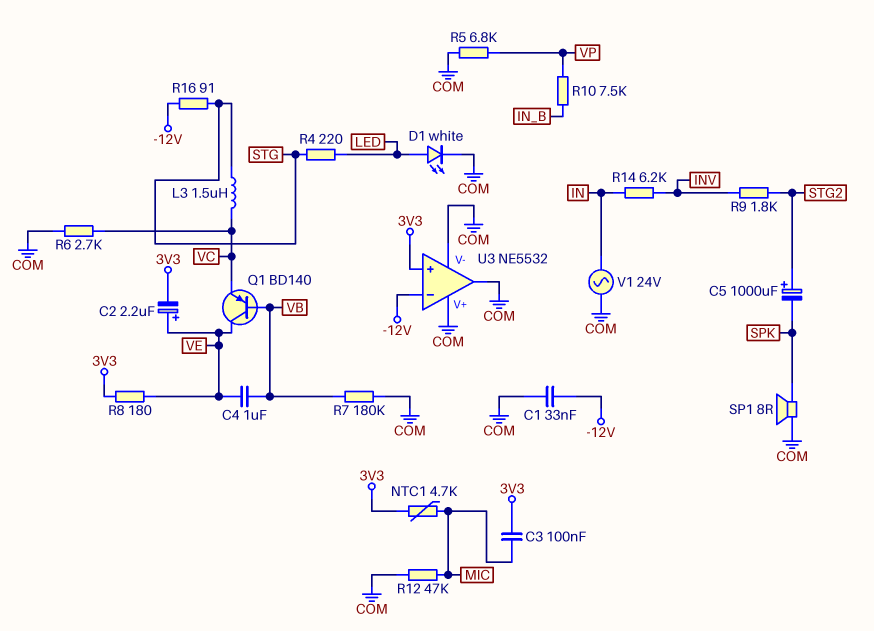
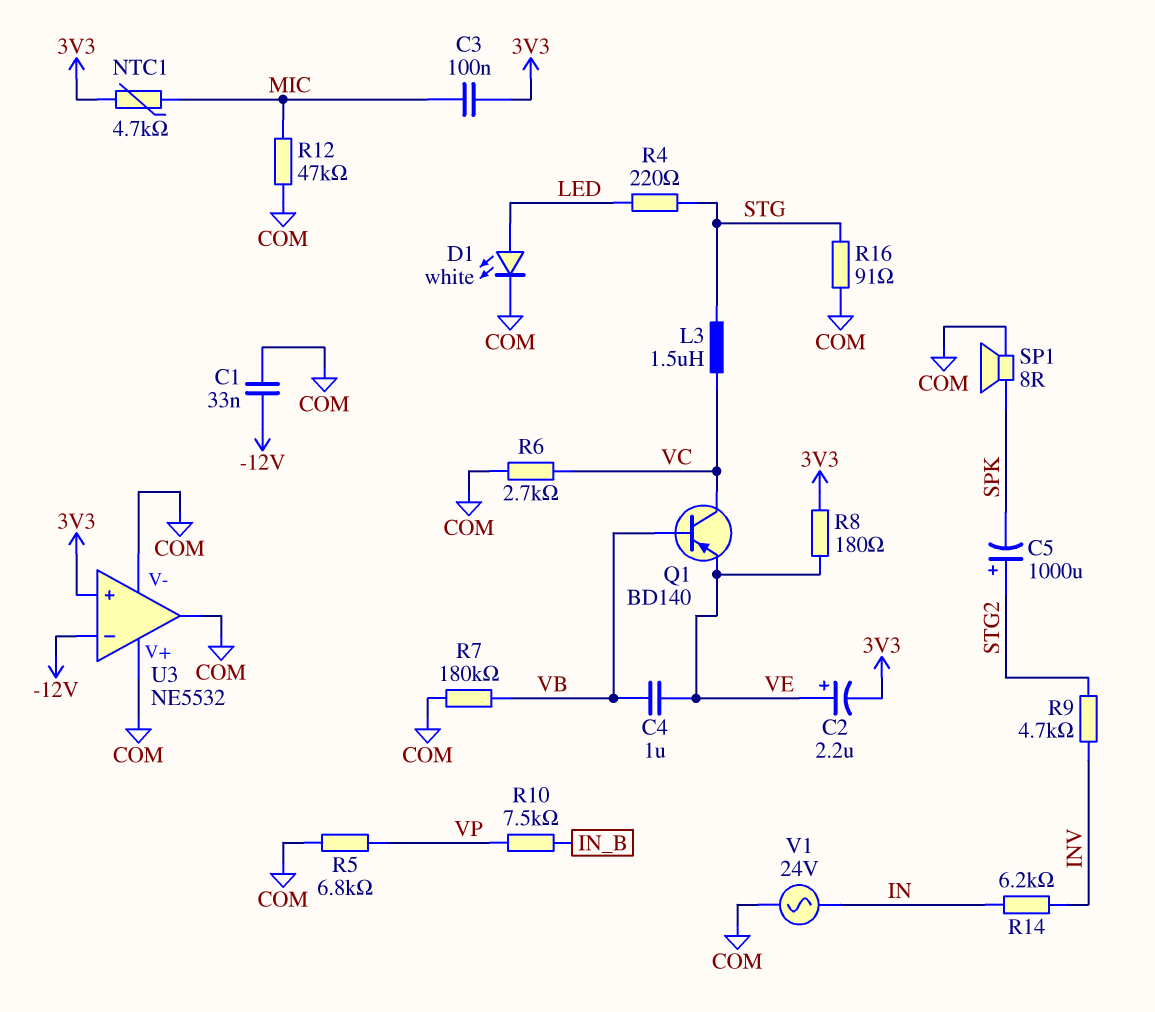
Q1: PNP BD140 (B VB, C VE, E VC) -> PNP BD140 (B VB, C VC, E VE)
R9: 1.8k (INV, STG2) -> 4.7k (INV, STG2)
R16: 91 (-12V, STG) -> 91 (COM, STG)

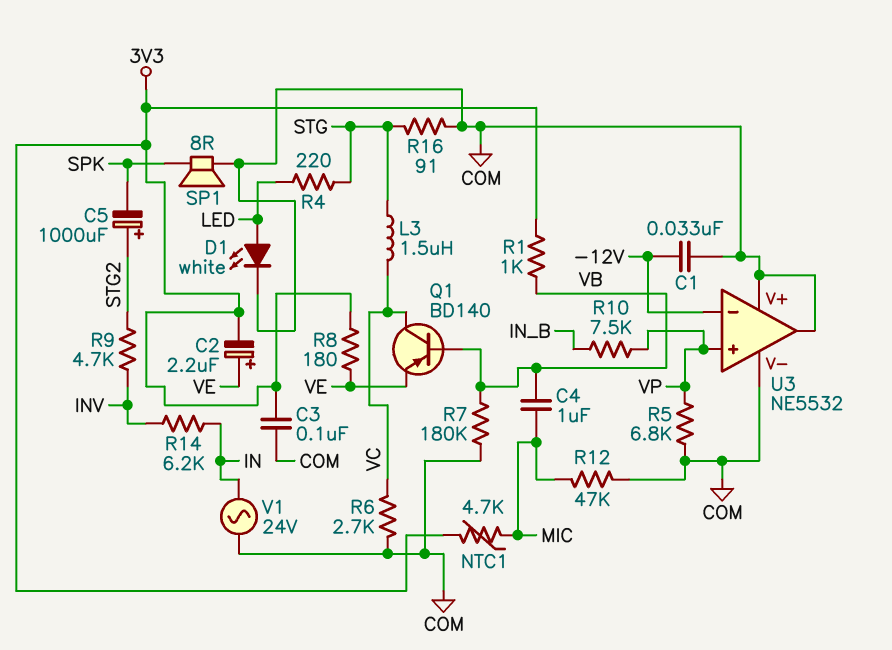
C3: 100nF (3V3, MIC) -> 100nF (3V3, COM)
C4: 1uF (VB, VE) -> 1uF (MIC, VB)
R1: none -> 1k (3V3, VB)
U3 pin in+: 3V3 -> VP

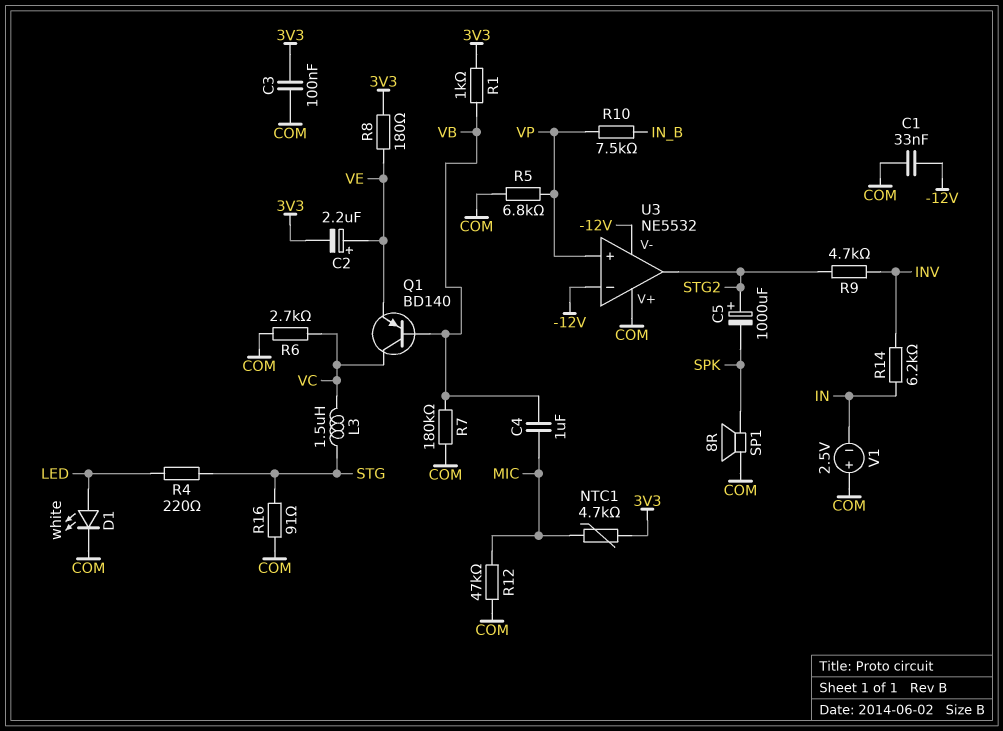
U3 pin V-: COM -> -12V
U3 pin out: COM -> STG2
V1: AC 24V (COM, IN) -> 2.5V (plus COM, minus IN)

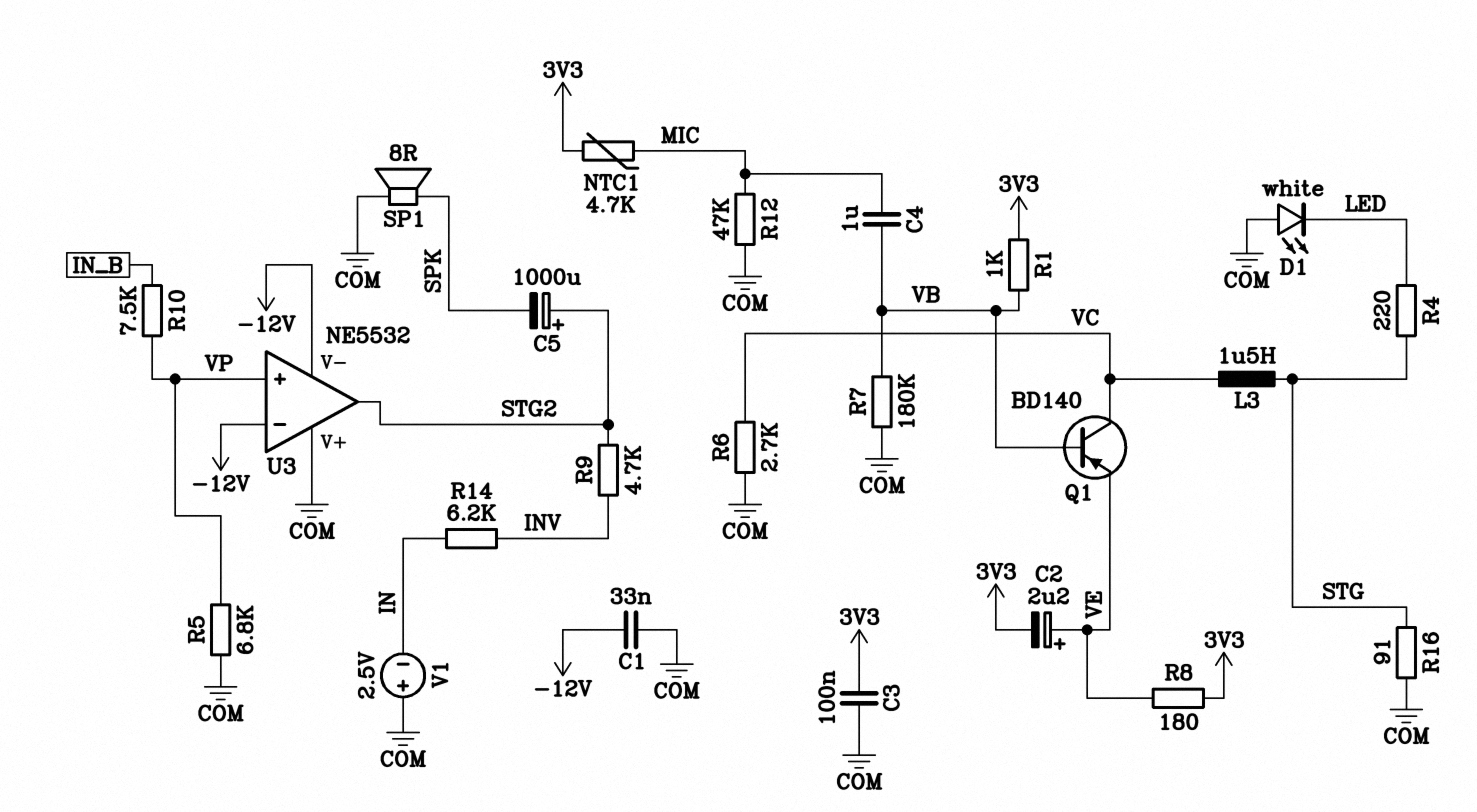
D1: LED white (A LED, K COM) -> LED white (A COM, K LED)

